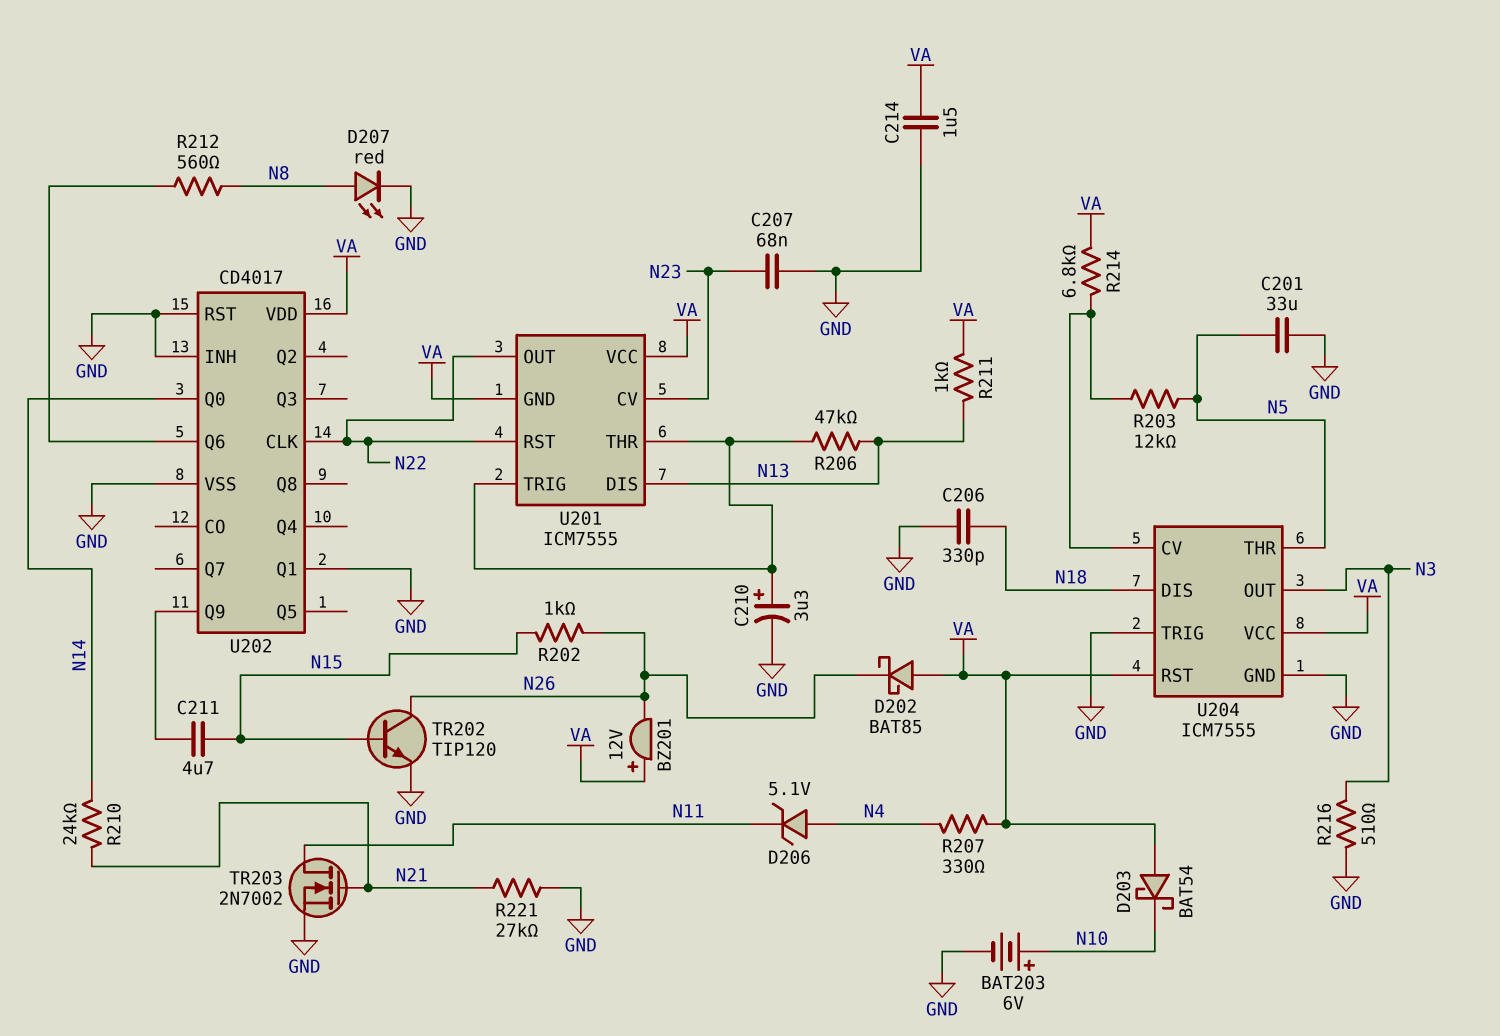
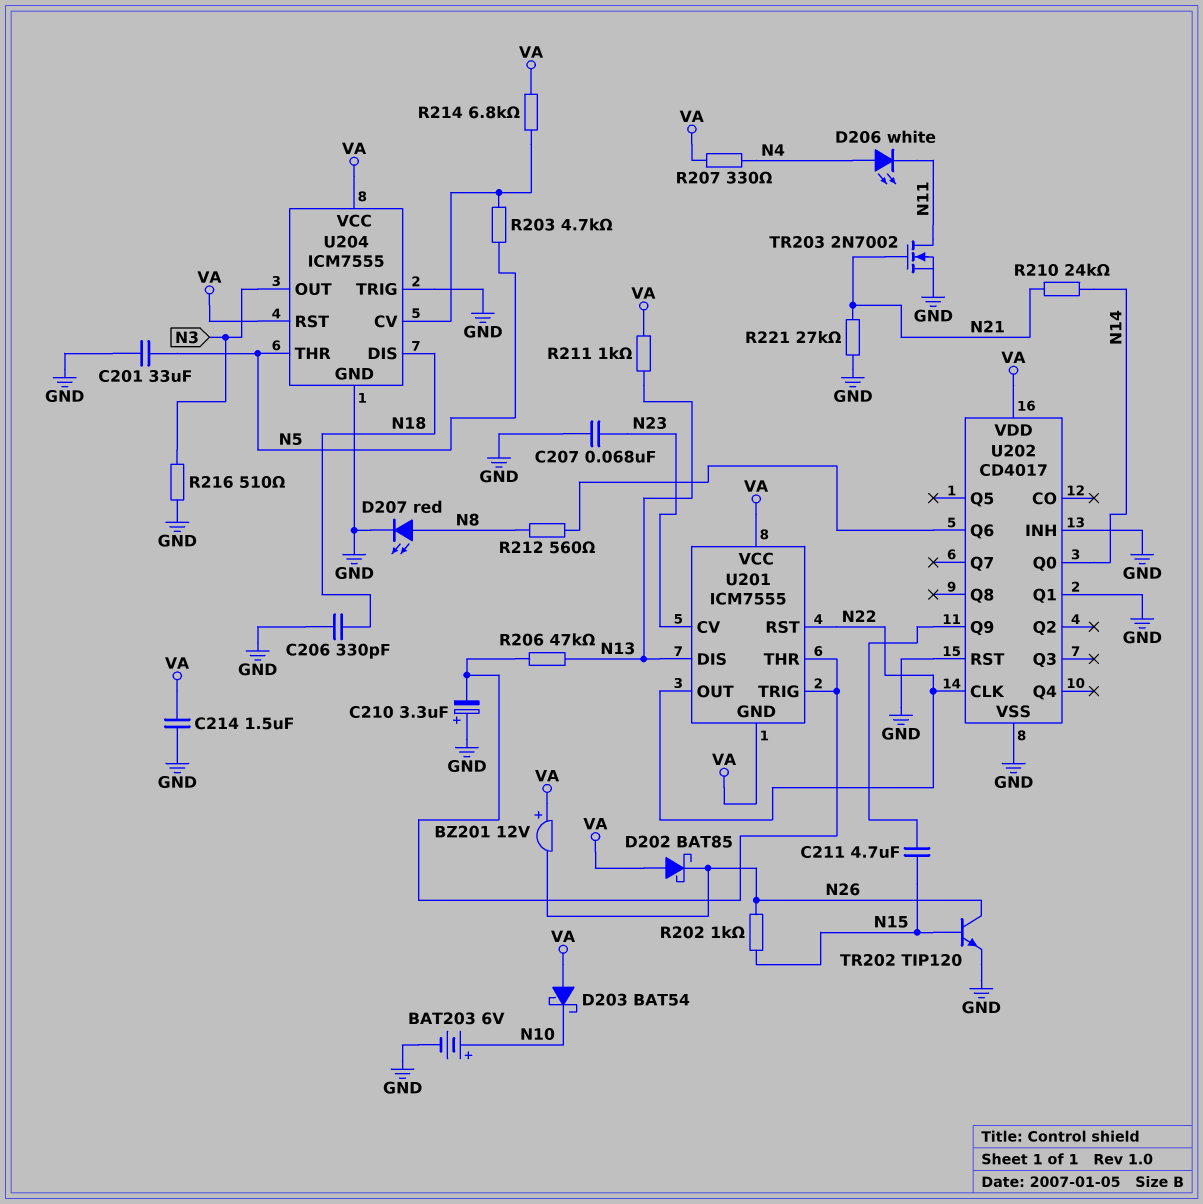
C210: 3.3uF (plus U201/THR, minus GND) -> 3.3uF (plus GND, minus U201/THR)
D206: zener 5.1V (A N4, K N11) -> LED white (A N4, K N11)
R203: 12k (N5, U204/CV) -> 4.7k (N5, U204/CV)

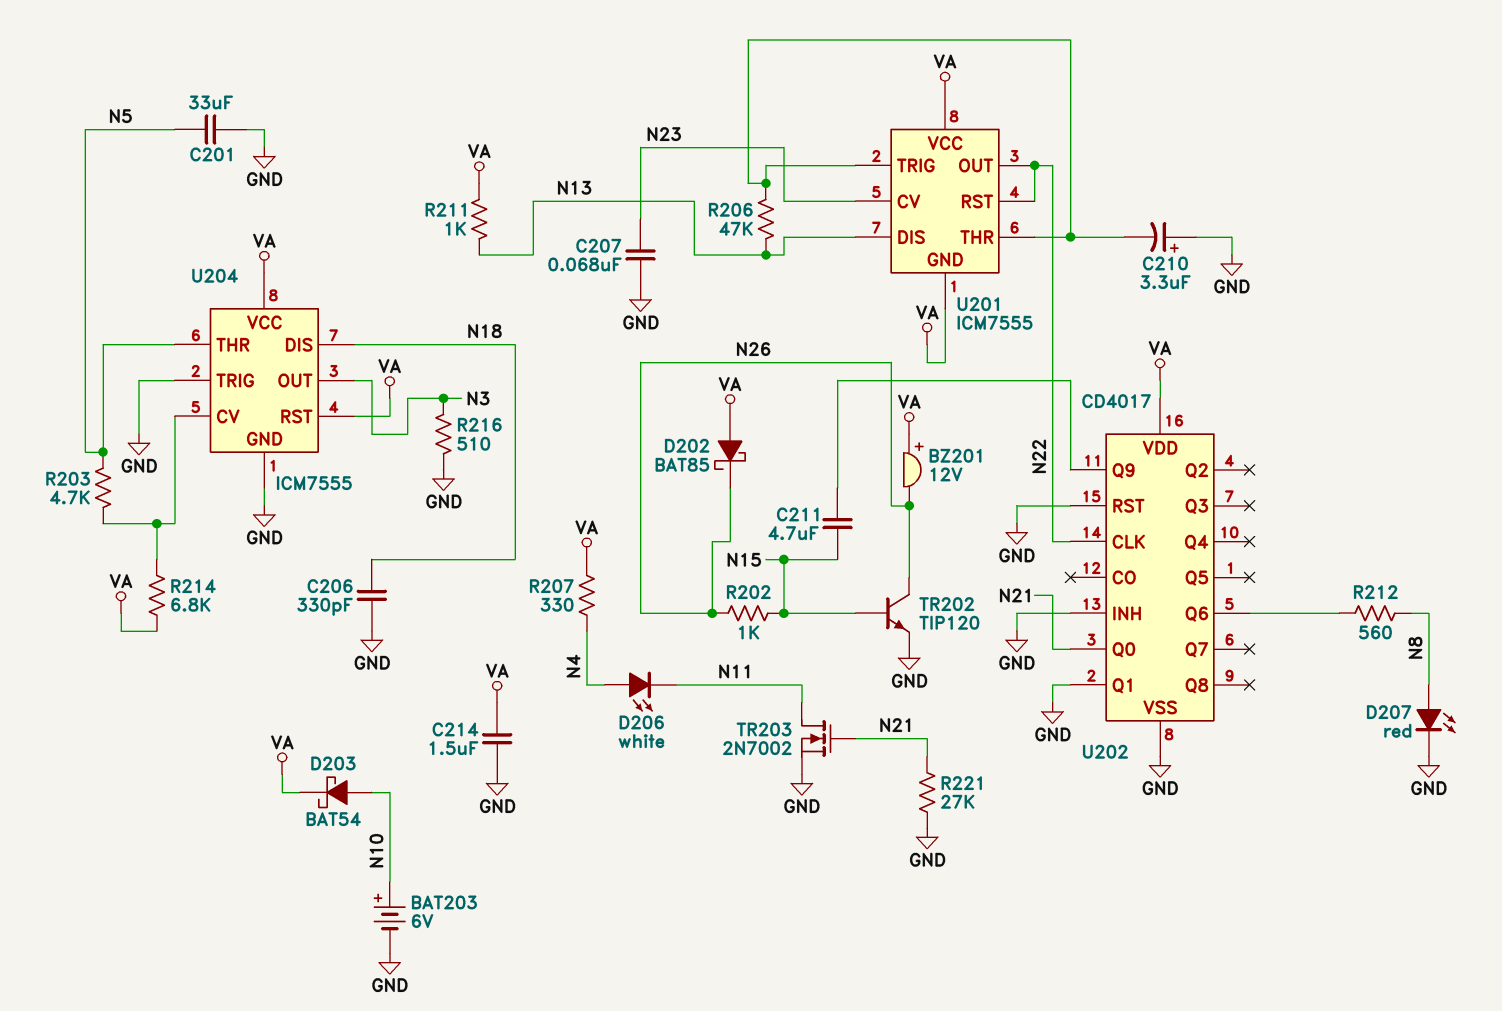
D203: schottky BAT54 (A VA, K N10) -> schottky BAT54 (A N10, K VA)
R210: 24k (N14, N21) -> none
U202 pin Q0: N14 -> N21

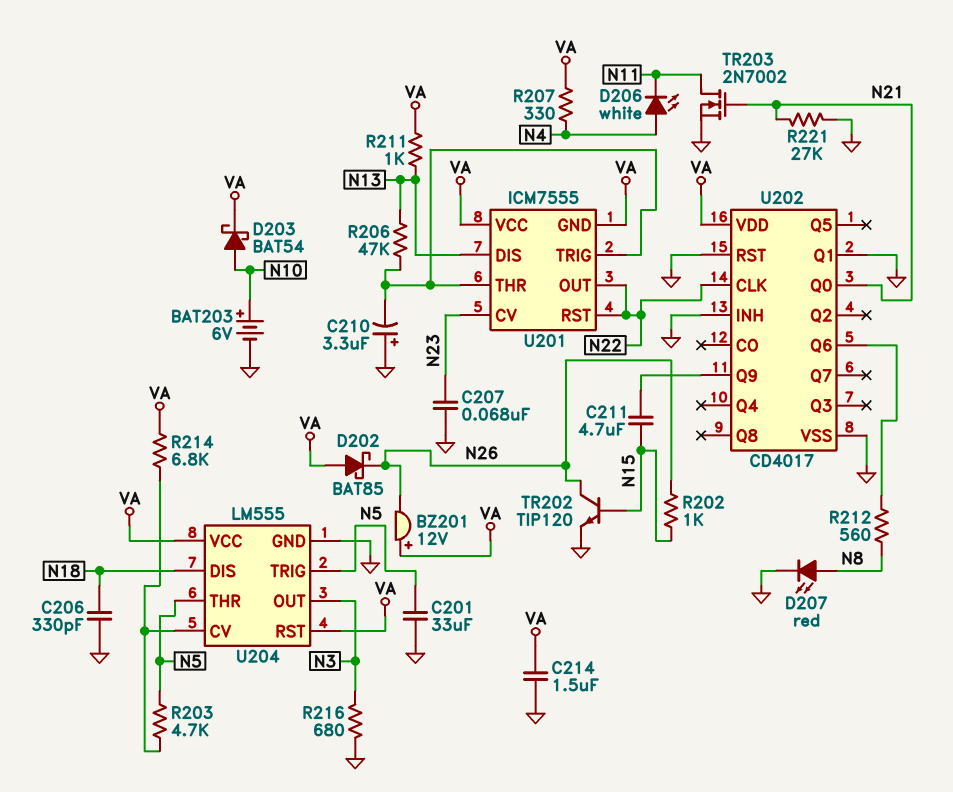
R216: 510 (GND, N3) -> 680 (GND, N3)
U204: ICM7555 -> LM555
U204 pin TRIG: GND -> N5

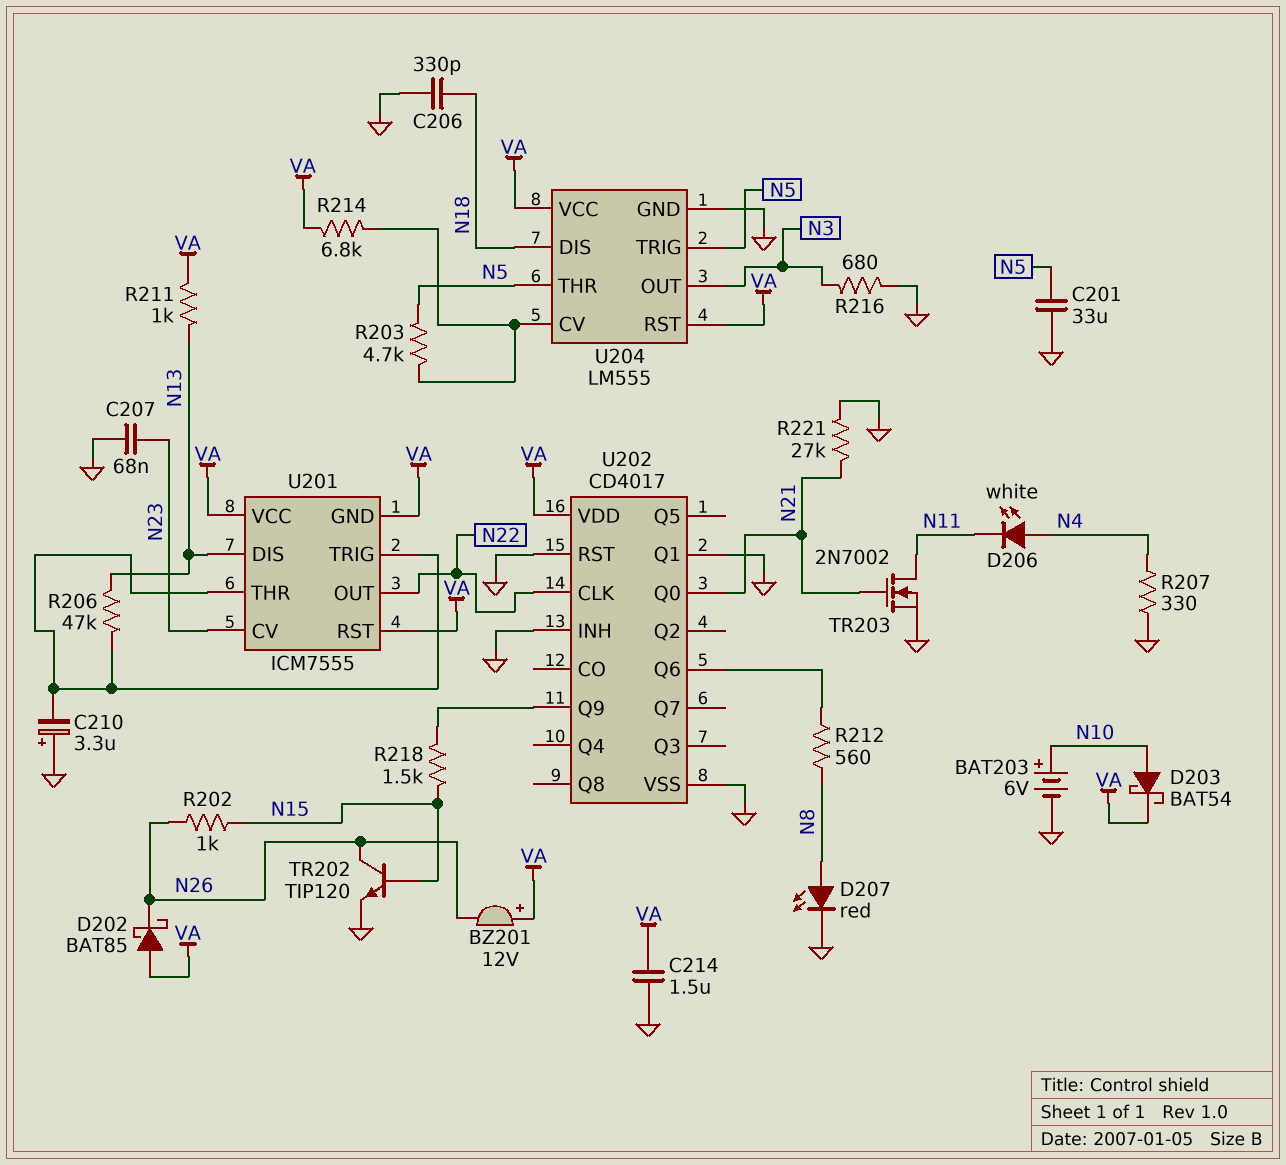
C211: 4.7uF (N15, U202/Q9) -> none
R207: 330 (N4, VA) -> 330 (GND, N4)
R218: none -> 1.5k (N15, U202/Q9)
U201 pin RST: N22 -> VA

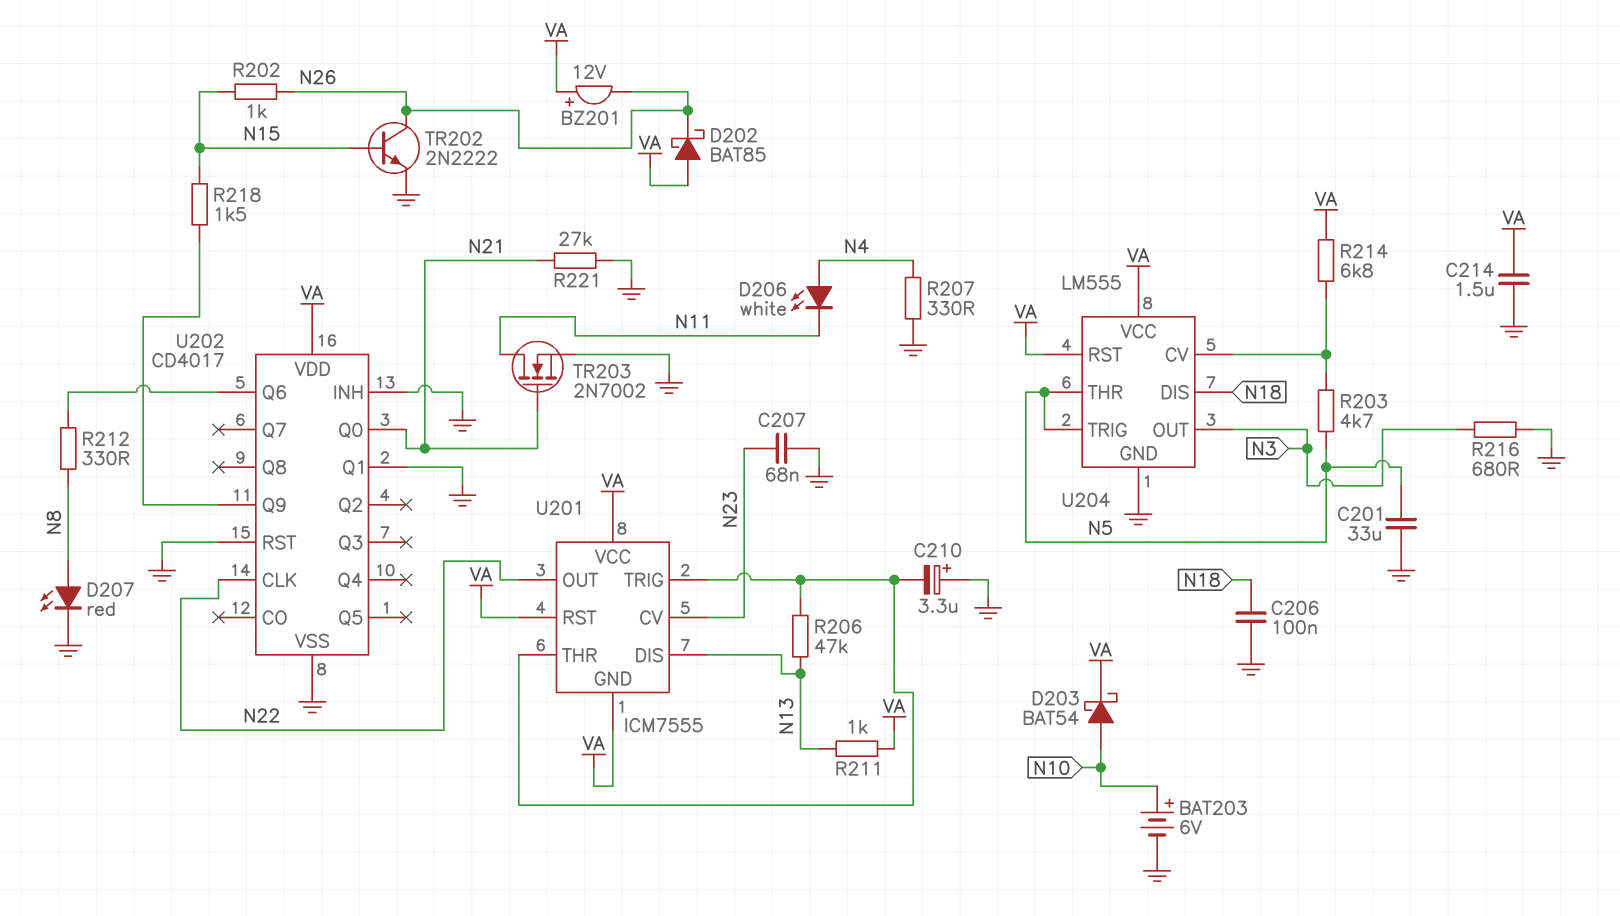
C206: 330pF (GND, N18) -> 100nF (GND, N18)
R212: 560 (N8, U202/Q6) -> 330 (N8, U202/Q6)
TR202: NPN TIP120 (B N15, C N26, E GND) -> NPN 2N2222 (B N15, C N26, E GND)

